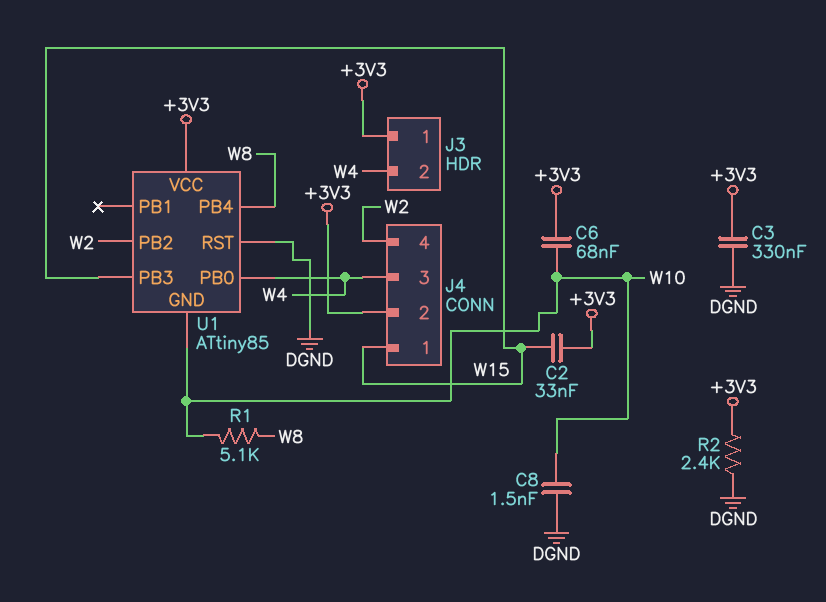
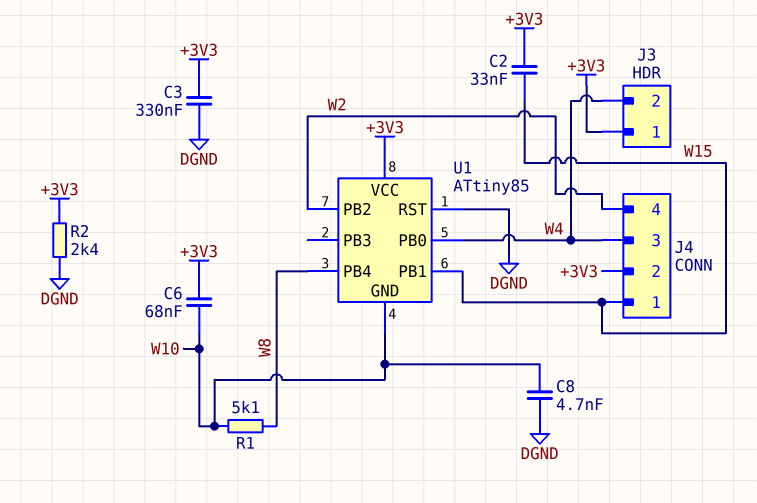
C8: 1.5nF (DGND, W10) -> 4.7nF (DGND, W10)
U1 pin PB1: none -> W15
U1 pin PB3: W15 -> none

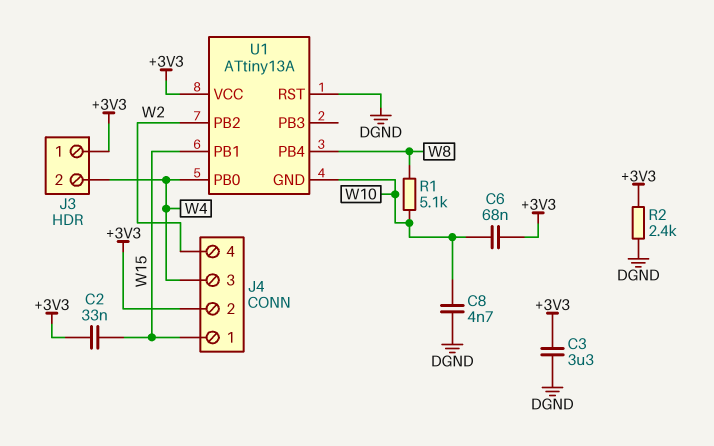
C3: 330nF (+3V3, DGND) -> 3.3uF (+3V3, DGND)
U1: ATtiny85 -> ATtiny13A

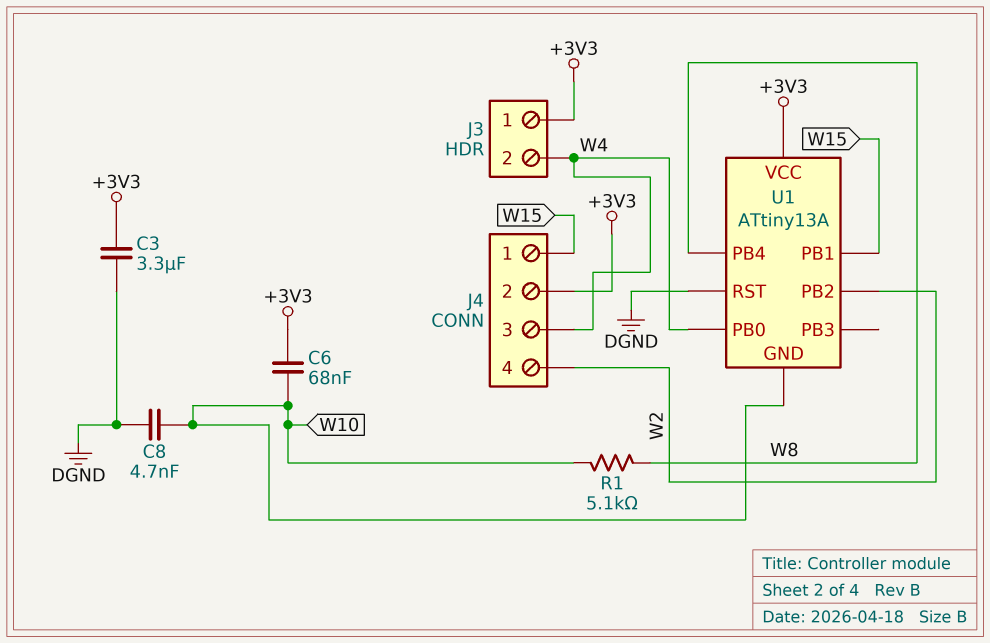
C2: 33nF (+3V3, W15) -> none
R2: 2.4k (+3V3, DGND) -> none

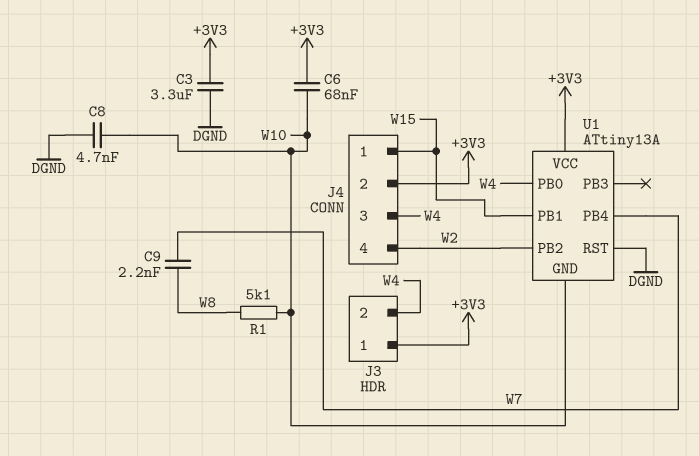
C9: none -> 2.2nF (W7, W8)
U1 pin PB4: W8 -> W7

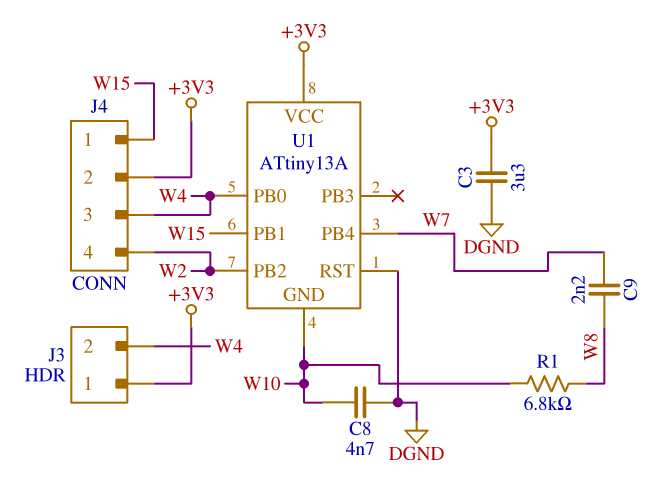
C6: 68nF (+3V3, W10) -> none
R1: 5.1k (W8, W10) -> 6.8k (W8, W10)

